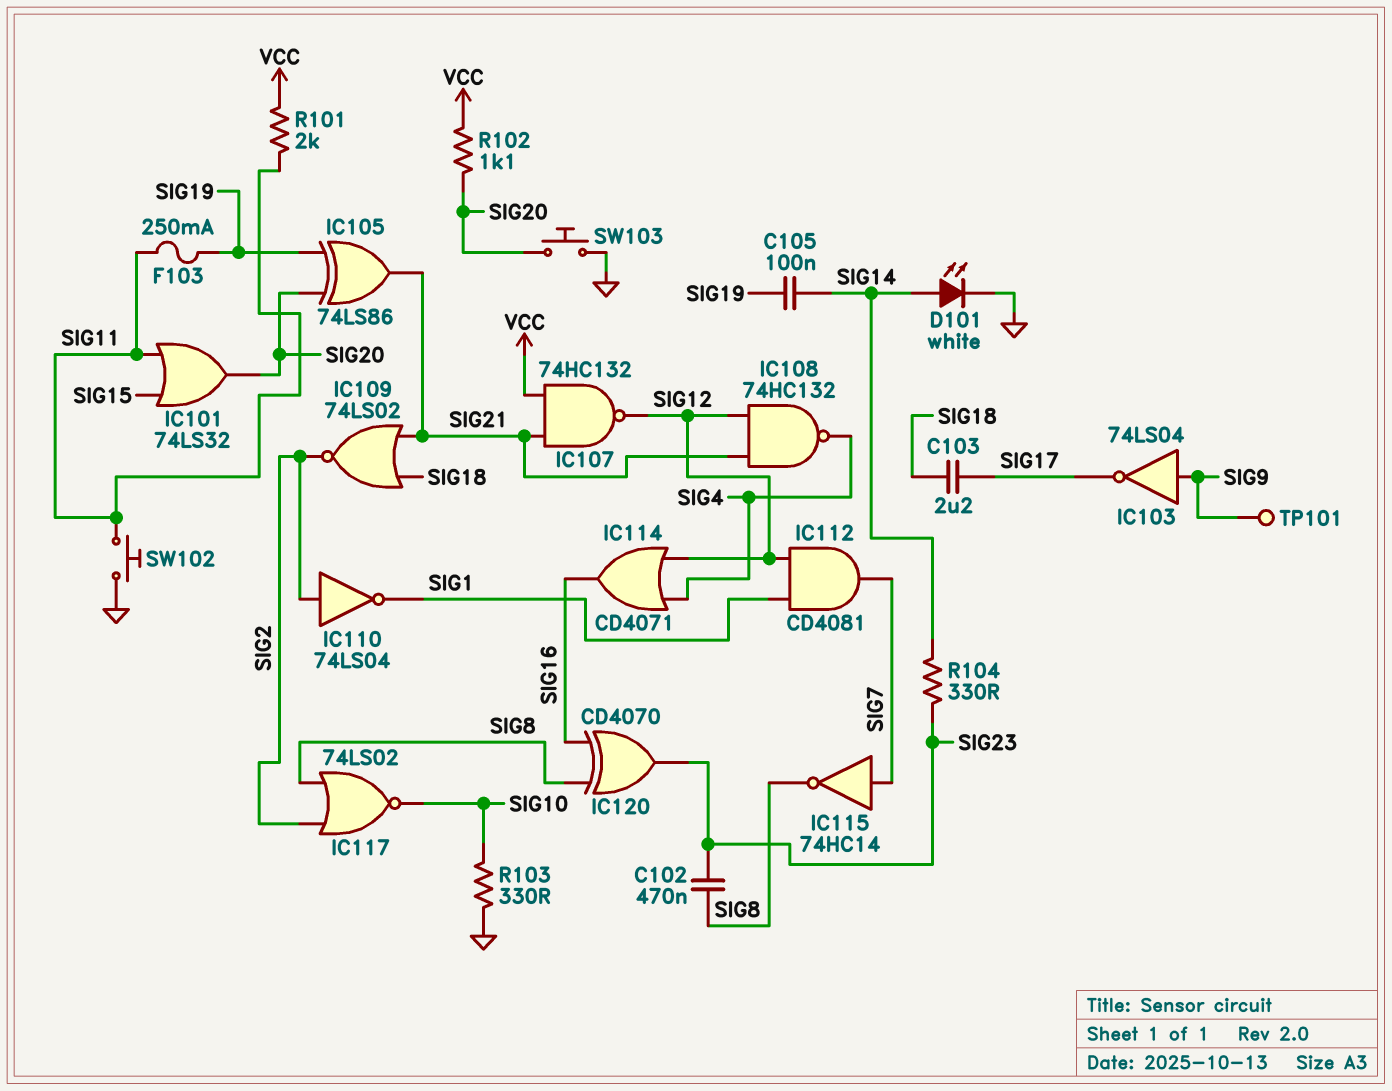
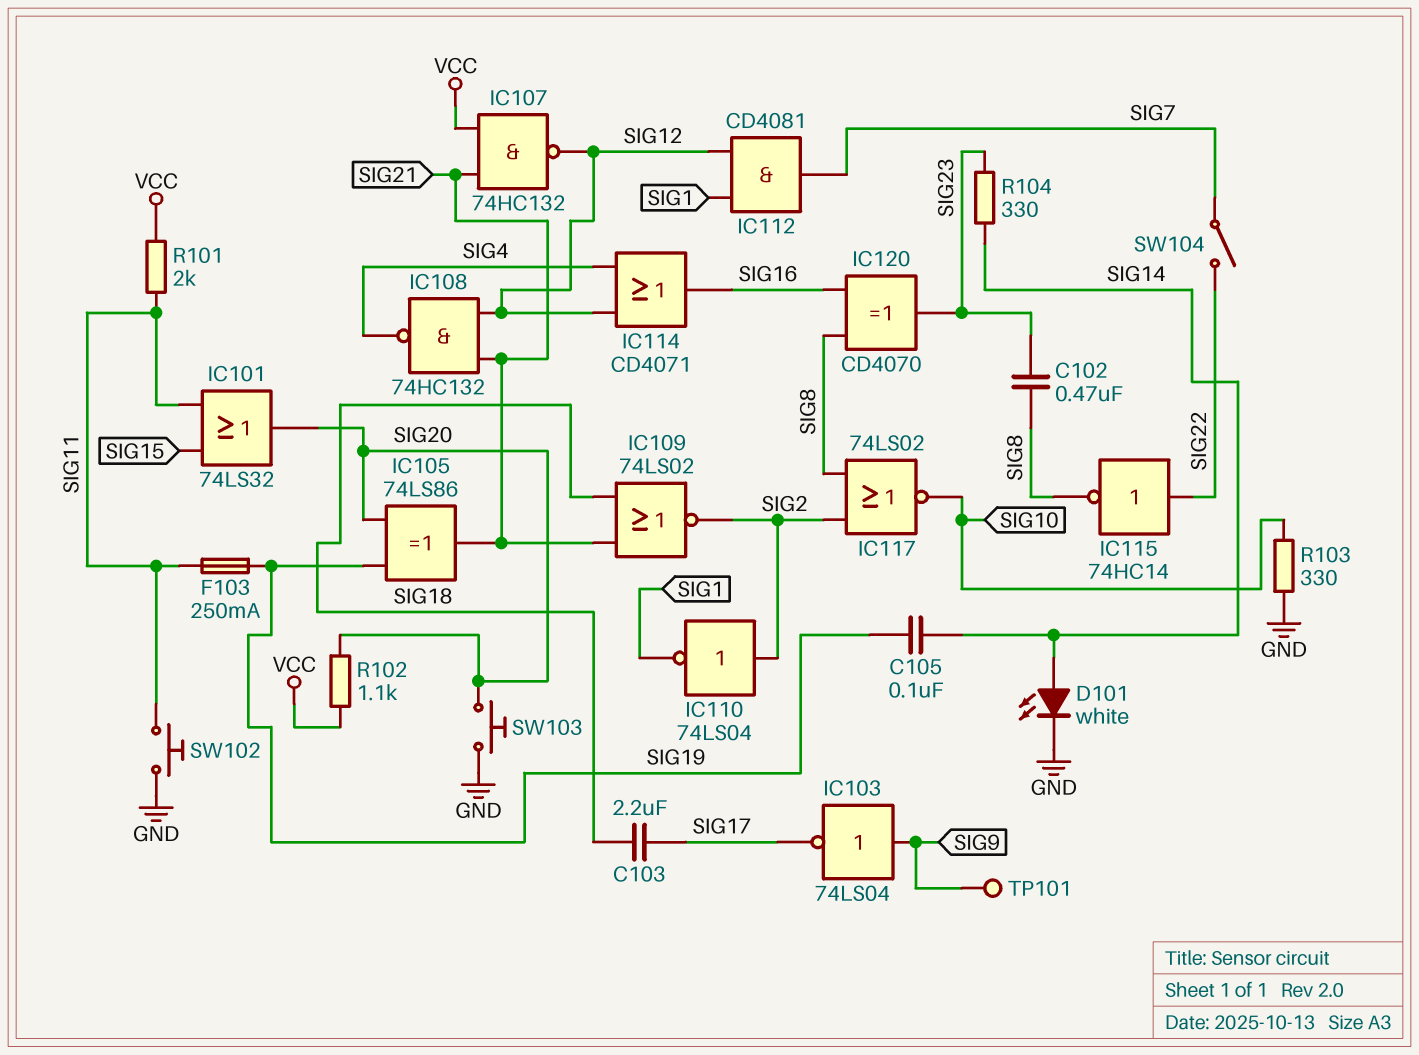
IC115: NOT 74HC14 (in SIG7, out SIG8) -> NOT 74HC14 (in SIG22, out SIG8)
SW104: none -> switch (SIG7, SIG22)

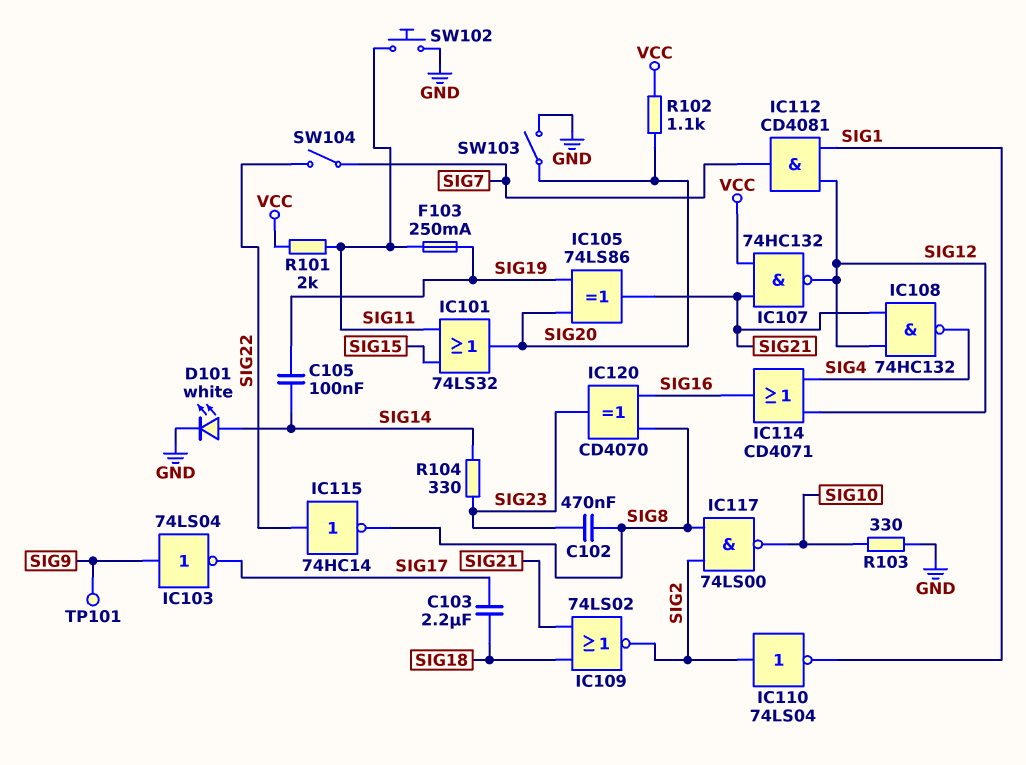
IC117: NOR 74LS02 (in SIG2, in SIG8, out SIG10) -> NAND 74LS00 (in SIG2, in SIG8, out SIG10)
SW103: button (GND, SIG20) -> switch (GND, SIG20)

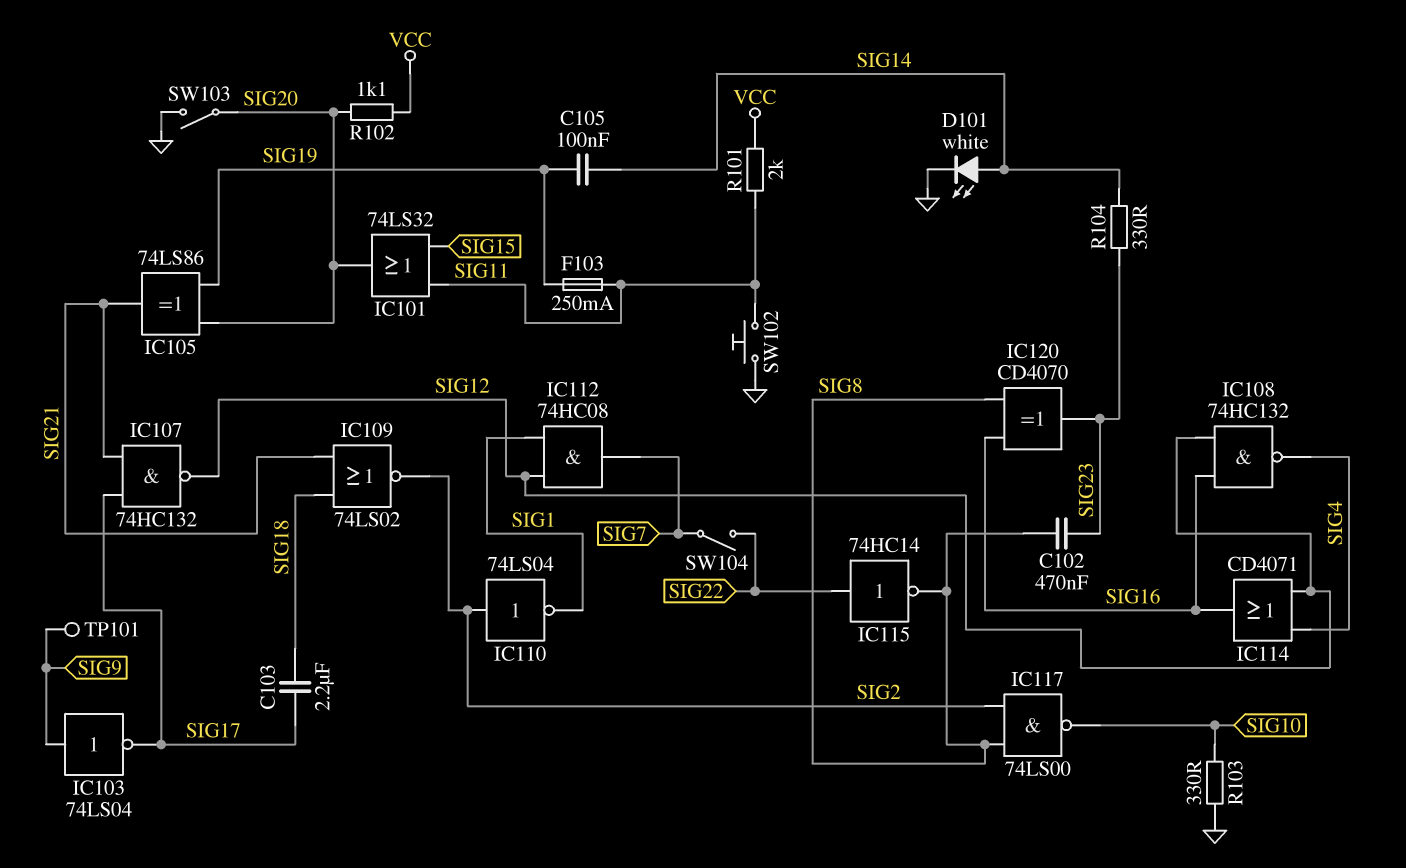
IC107: NAND 74HC132 (in SIG21, in VCC, out SIG12) -> NAND 74HC132 (in SIG17, in SIG21, out SIG12)
IC108: NAND 74HC132 (in SIG12, in SIG21, out SIG4) -> NAND 74HC132 (in SIG12, in SIG16, out SIG4)
IC112: AND CD4081 (in SIG1, in SIG12, out SIG7) -> AND 74HC08 (in SIG1, in SIG12, out SIG7)

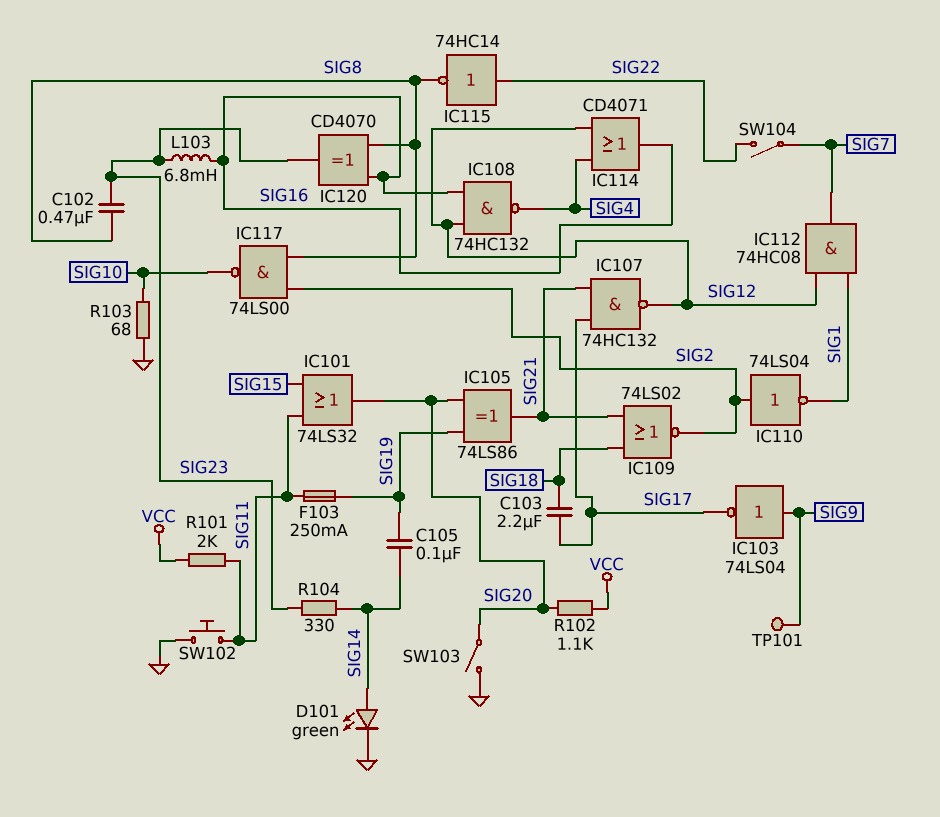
D101: LED white (A SIG14, K GND) -> LED green (A SIG14, K GND)
L103: none -> 6.8mH (SIG16, SIG23)
R103: 330 (GND, SIG10) -> 68 (GND, SIG10)

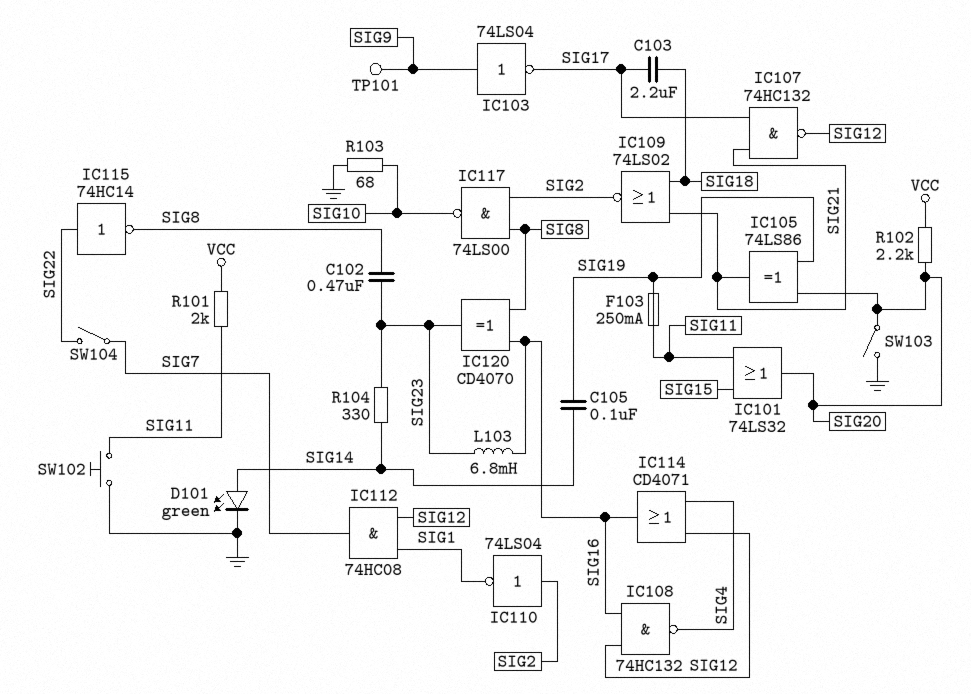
R102: 1.1k (SIG20, VCC) -> 2.2k (SIG20, VCC)

